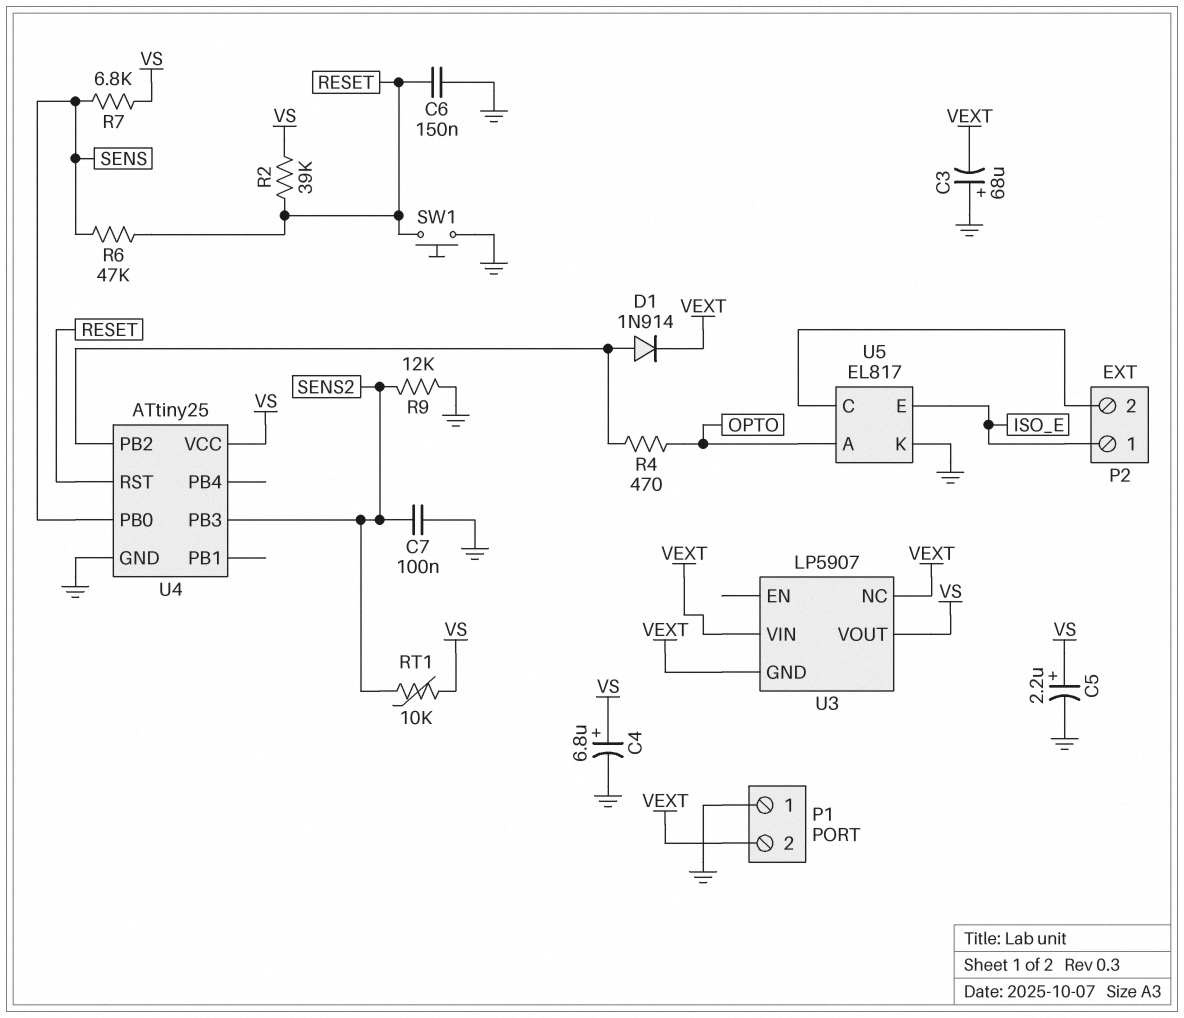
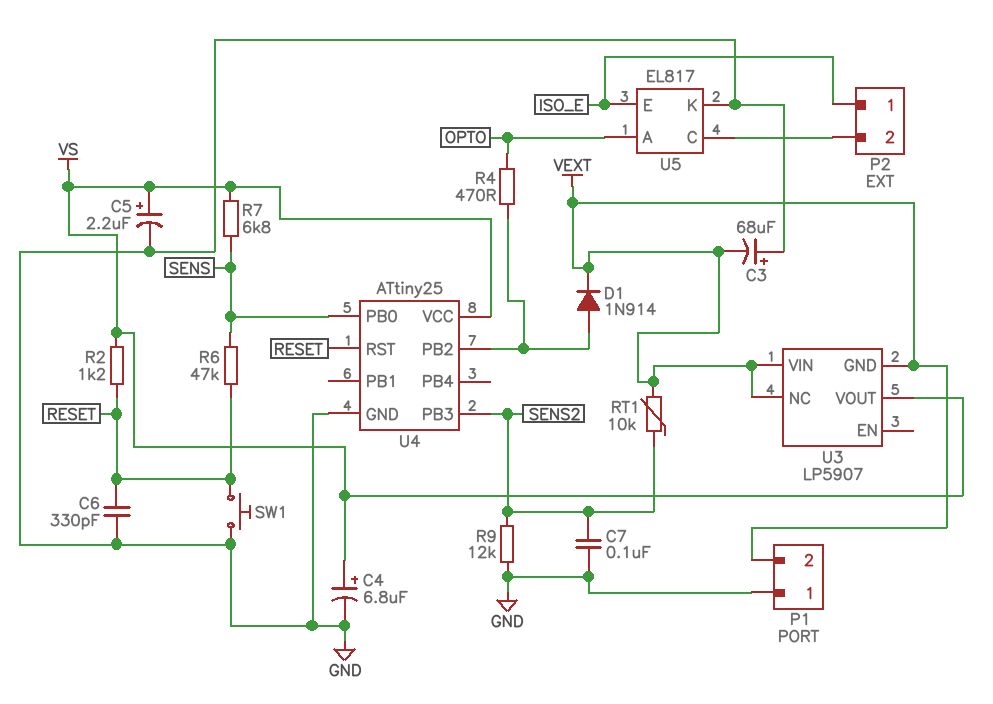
C6: 150nF (GND, RESET) -> 330pF (GND, RESET)
R2: 39k (RESET, VS) -> 1.2k (RESET, VS)
RT1: 10k (SENS2, VS) -> 10k (SENS2, VEXT)

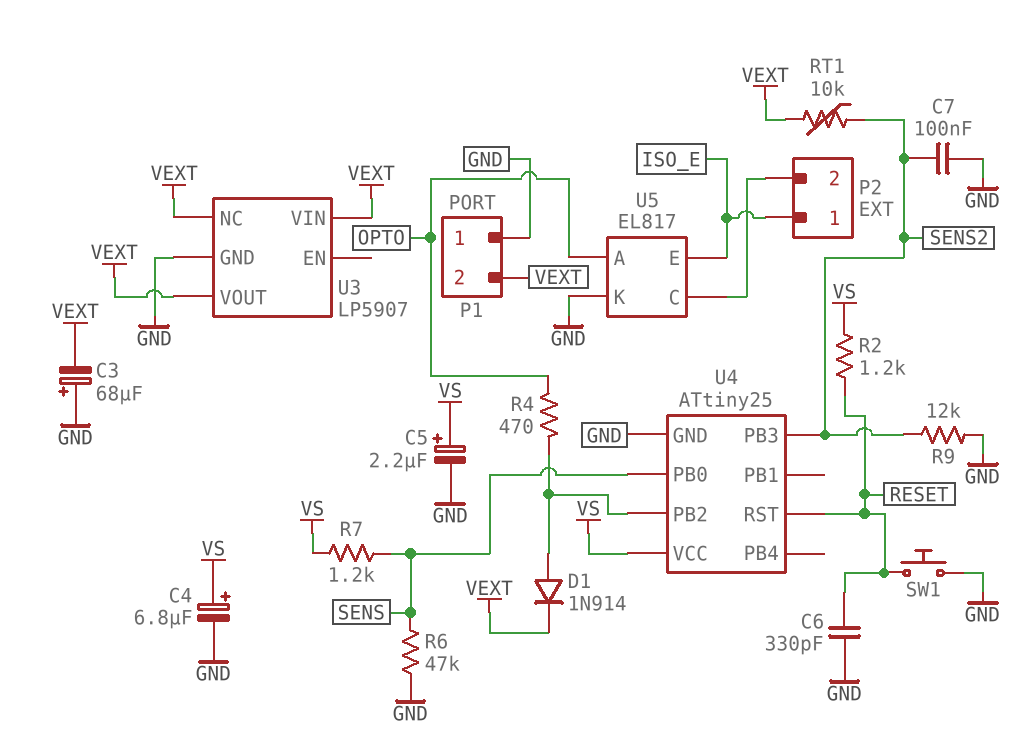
R6: 47k (RESET, SENS) -> 47k (GND, SENS)
R7: 6.8k (SENS, VS) -> 1.2k (SENS, VS)
U3 pin GND: VEXT -> GND
U3 pin VOUT: VS -> VEXT

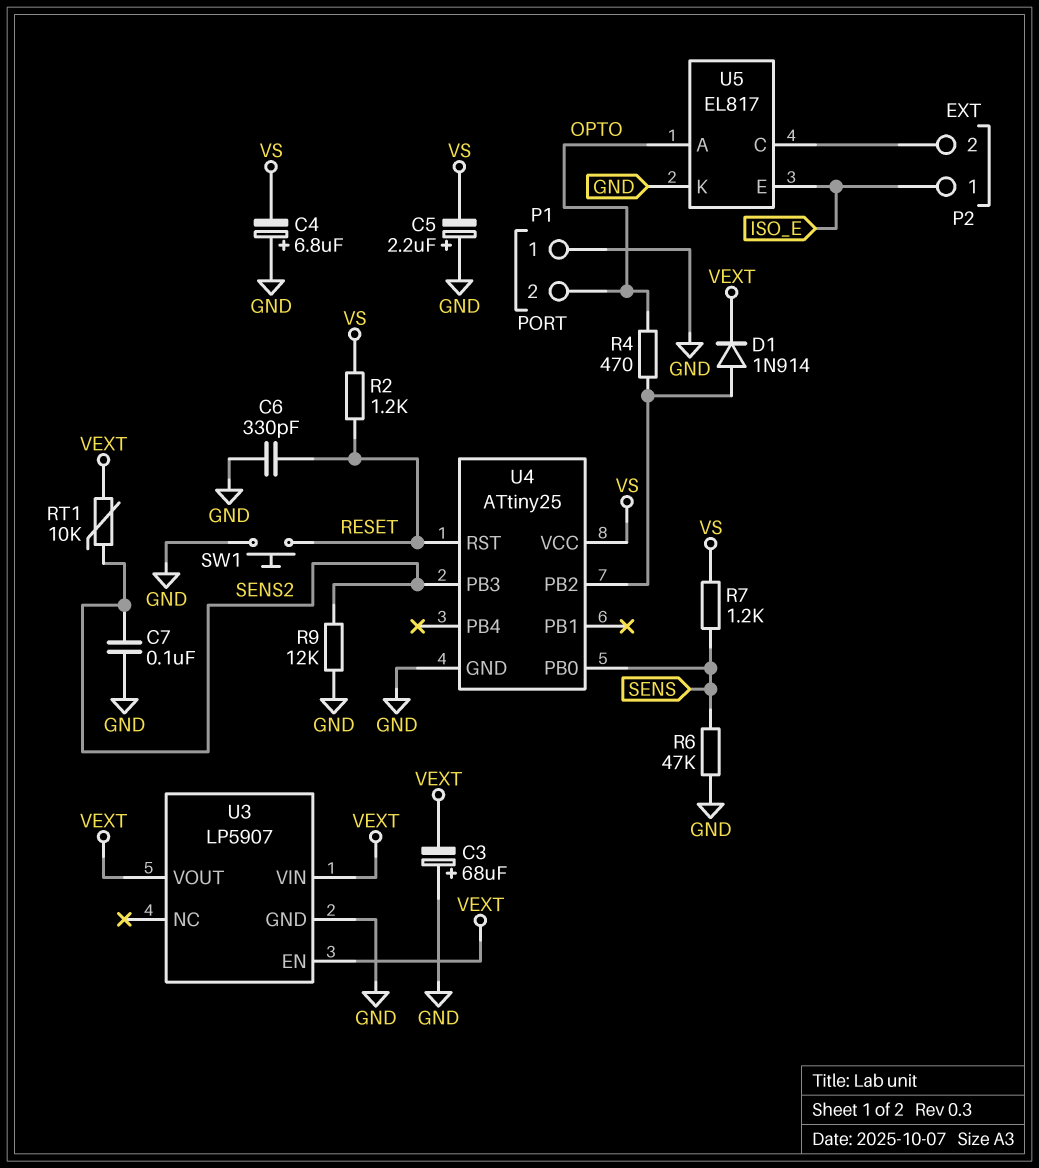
C4: 6.8uF (plus VS, minus GND) -> 6.8uF (plus GND, minus VS)
C5: 2.2uF (plus VS, minus GND) -> 2.2uF (plus GND, minus VS)
P1 pin 2: VEXT -> OPTO
U3 pin EN: none -> VEXT
U3 pin NC: VEXT -> none

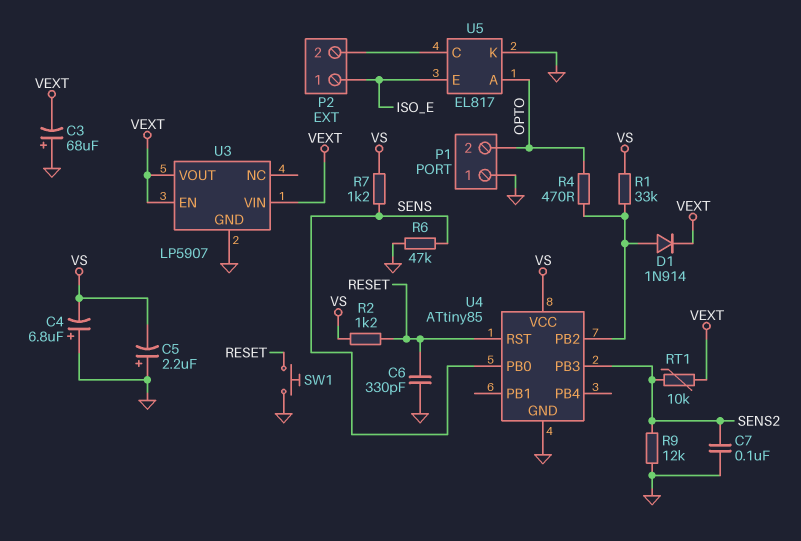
R1: none -> 33k (U4/PB2, VS)
U4: ATtiny25 -> ATtiny85

